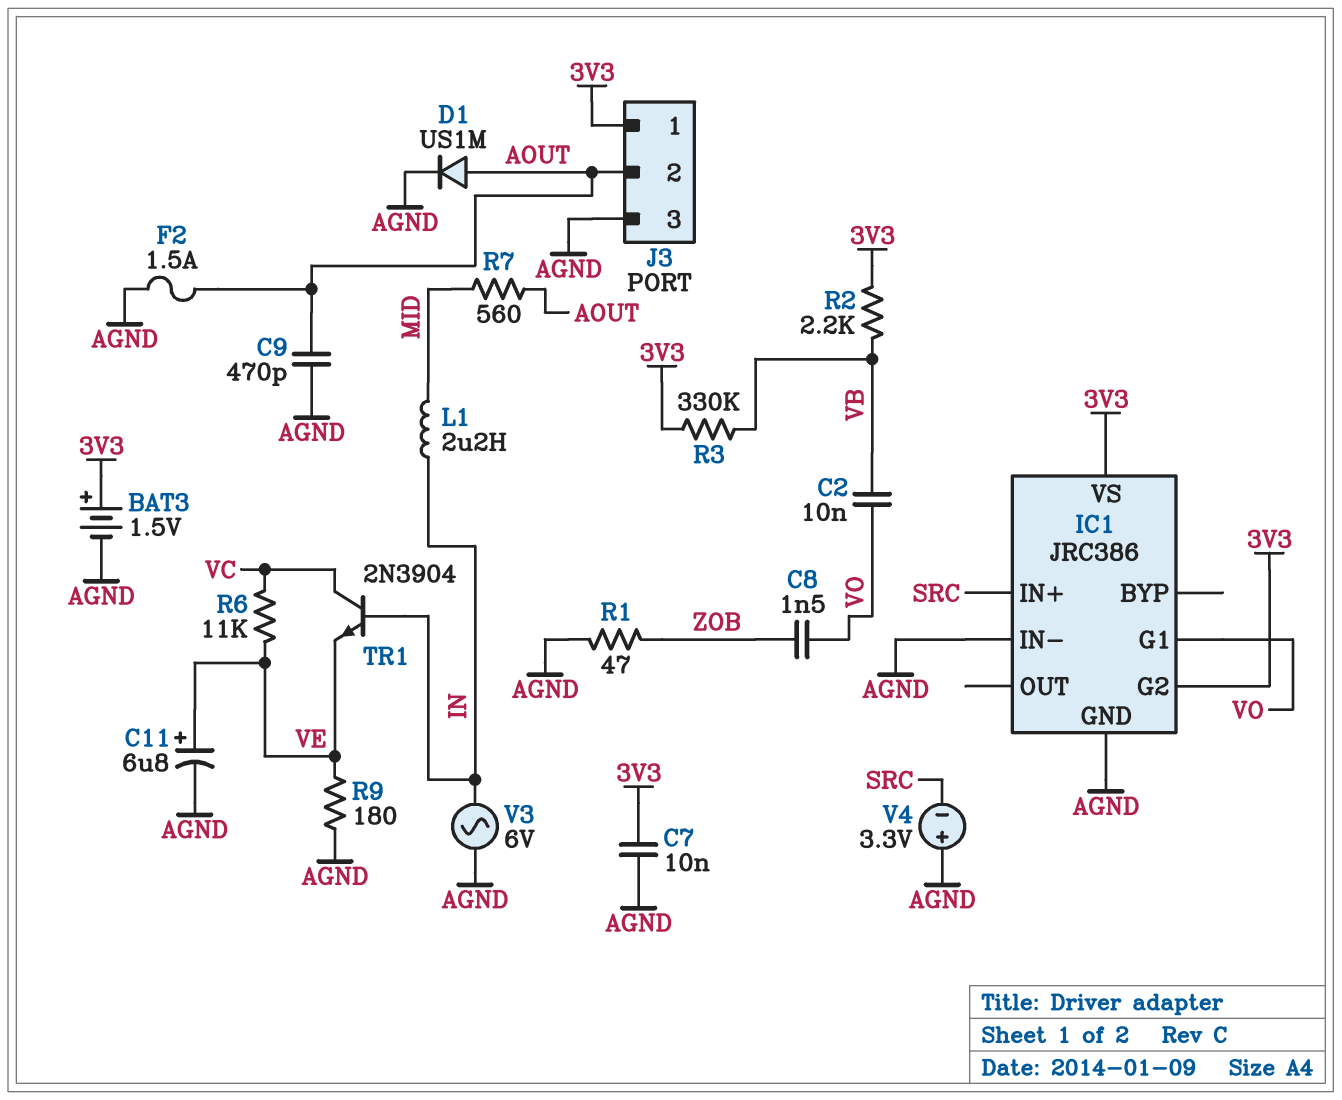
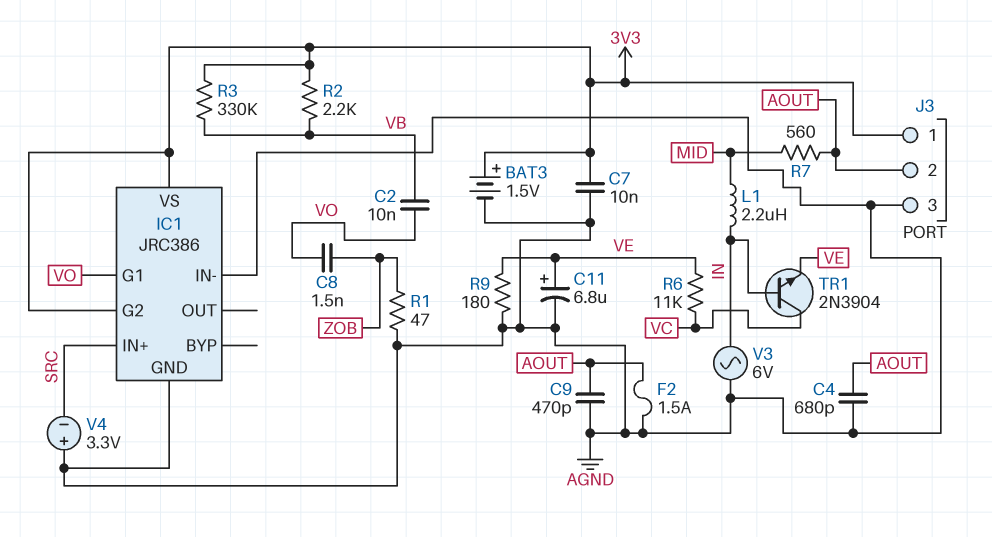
C4: none -> 680pF (AGND, AOUT)
D1: diode US1M (A AOUT, K AGND) -> none

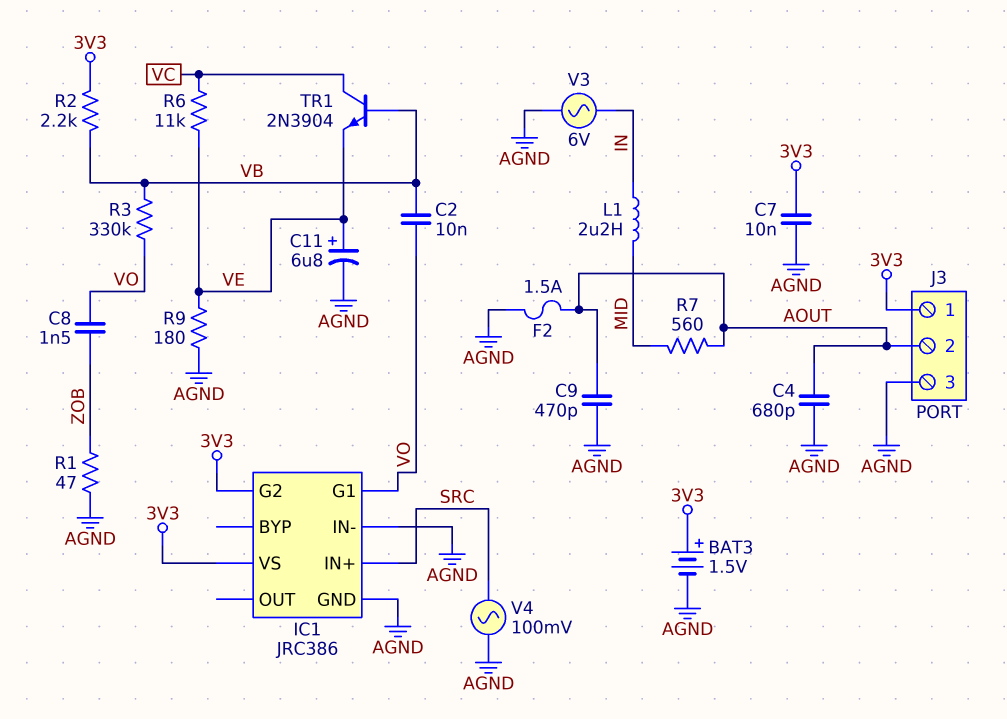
R3: 330k (3V3, VB) -> 330k (VB, VO)
TR1: NPN 2N3904 (B IN, C VC, E VE) -> NPN 2N3904 (B VB, C VC, E VE)
V4: 3.3V (plus AGND, minus SRC) -> AC 100mV (AGND, SRC)

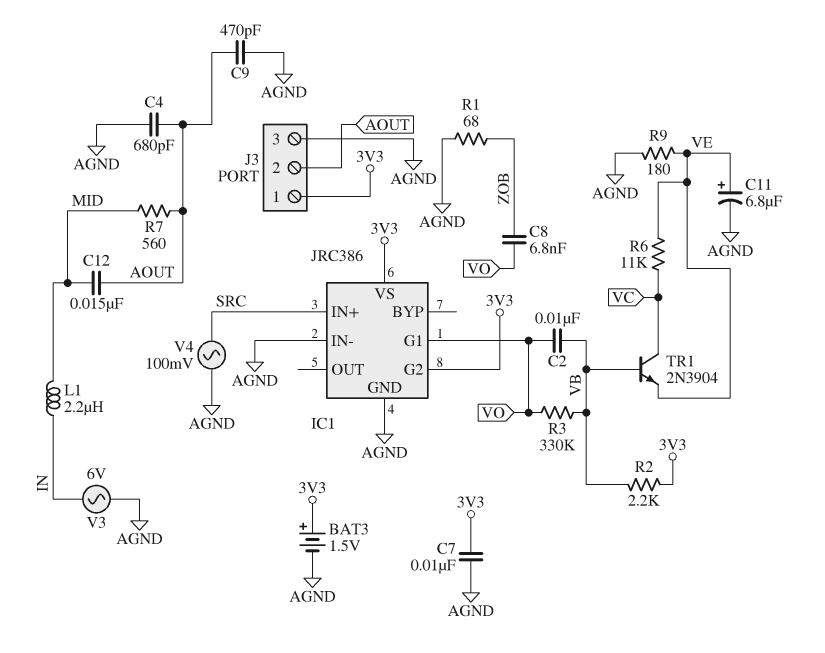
C8: 1.5nF (VO, ZOB) -> 6.8nF (VO, ZOB)
C12: none -> 15nF (AOUT, MID)
F2: 1.5A (AGND, AOUT) -> none
R1: 47 (AGND, ZOB) -> 68 (AGND, ZOB)

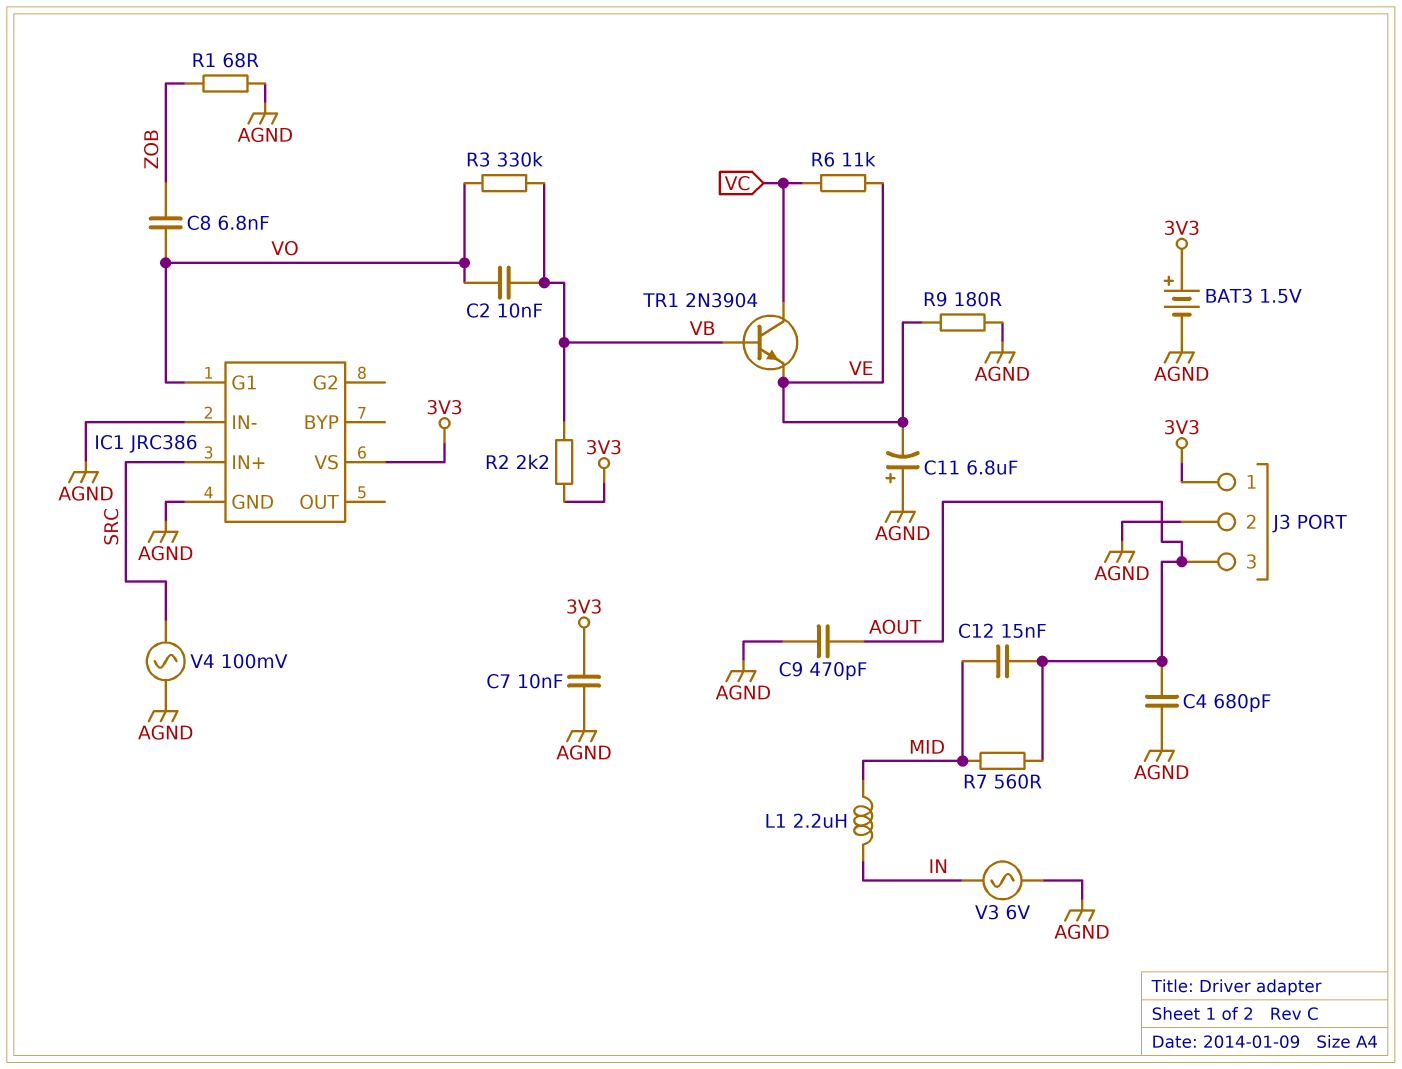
C11: 6.8uF (plus VE, minus AGND) -> 6.8uF (plus AGND, minus VE)
IC1 pin G2: 3V3 -> none
J3 pin 2: AOUT -> AGND
J3 pin 3: AGND -> AOUT

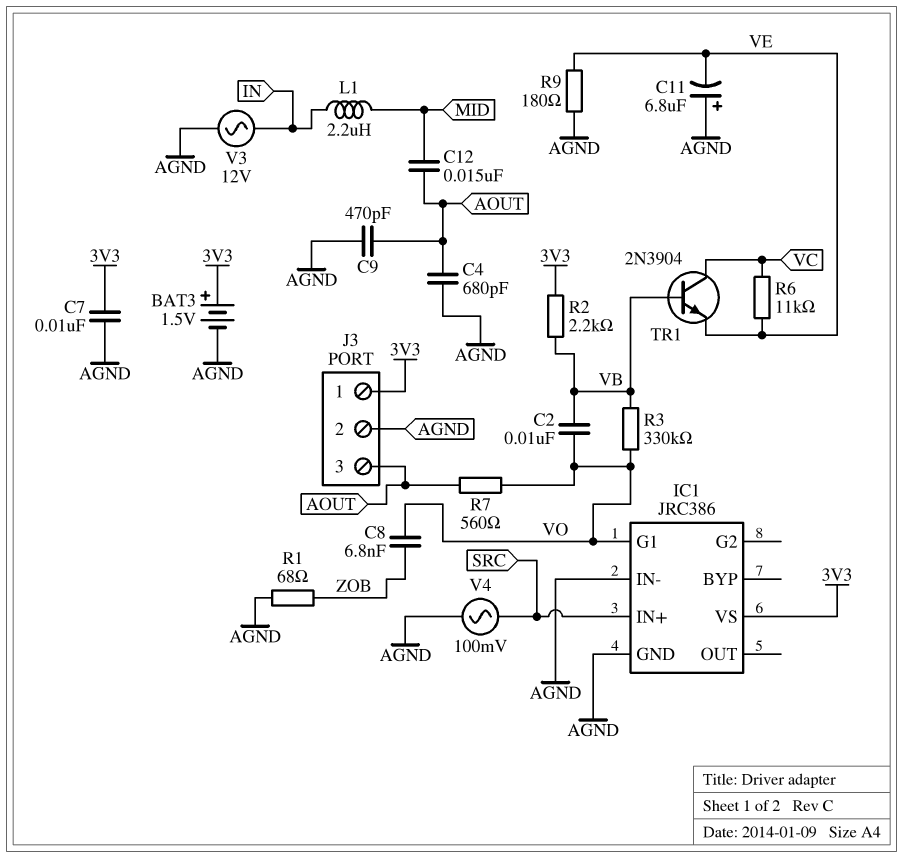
R7: 560 (AOUT, MID) -> 560 (AOUT, VO)
V3: AC 6V (AGND, IN) -> AC 12V (AGND, IN)

